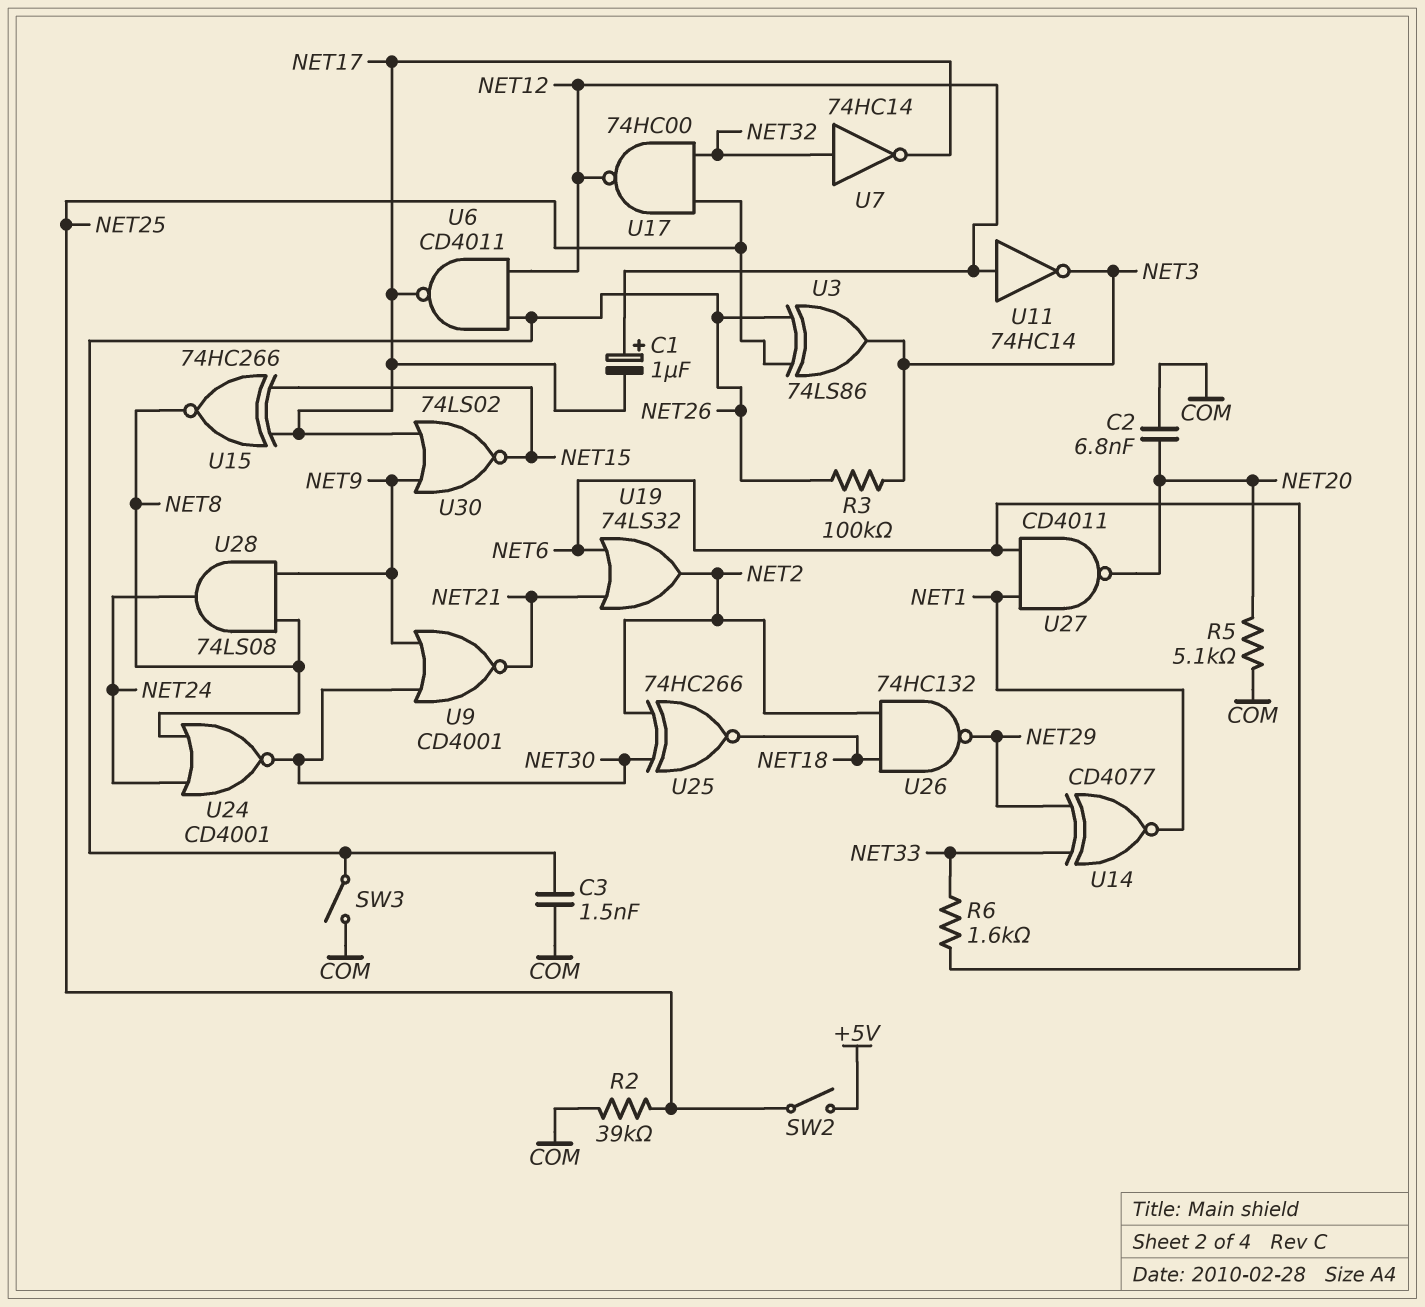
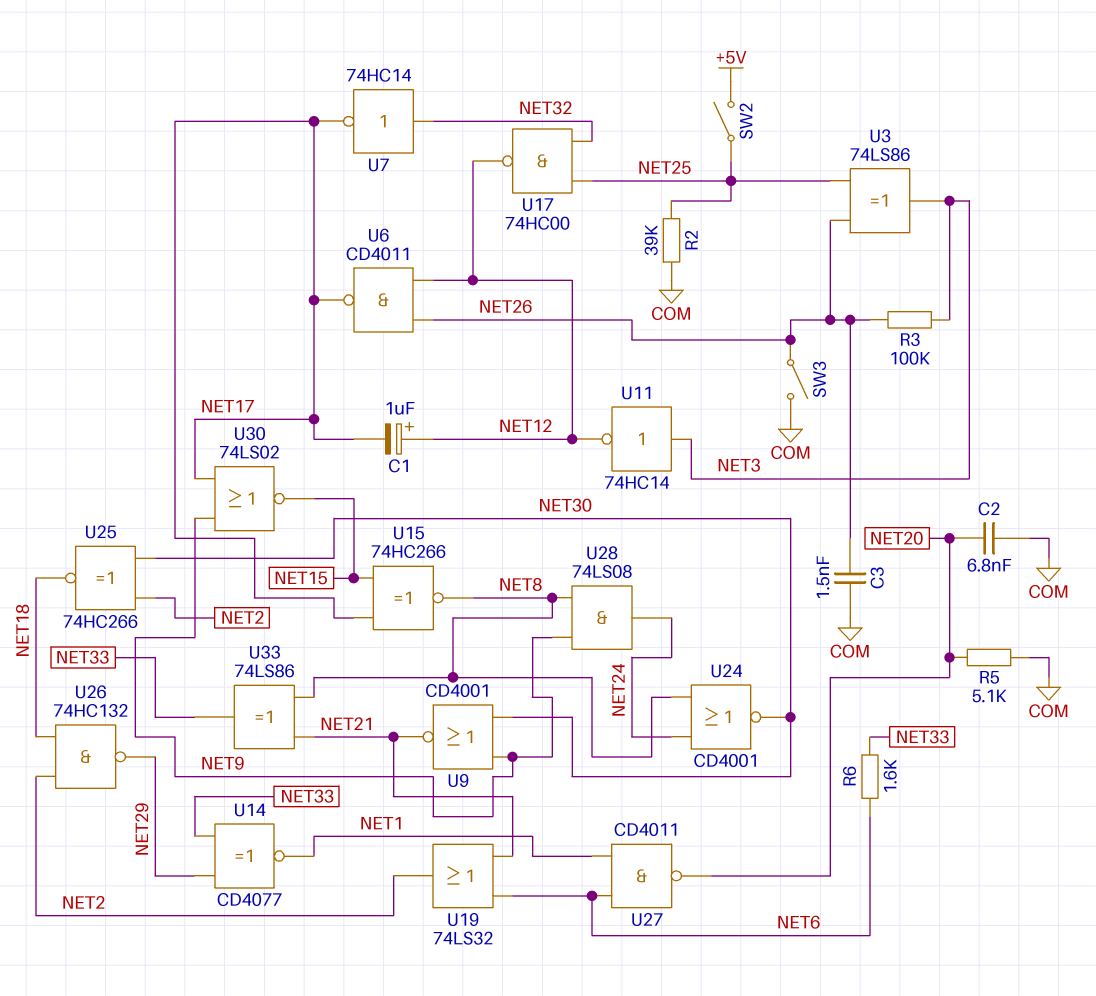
U11: NOT 74HC14 (in NET12, out NET3) -> NOT 74HC14 (in NET3, out NET12)
U33: none -> XOR 74LS86 (in NET8, in NET21, out NET33)

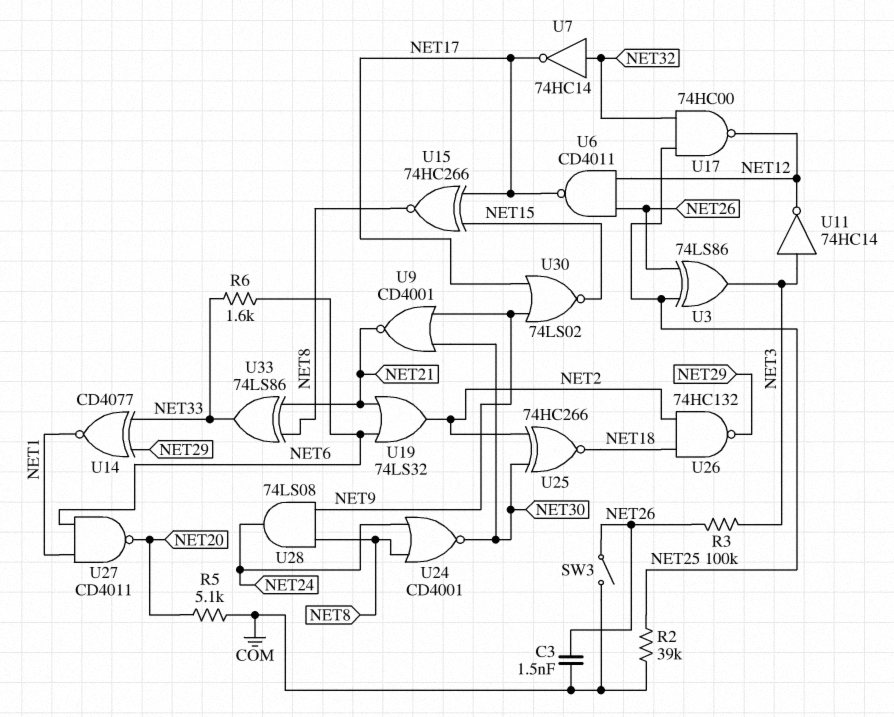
C1: 1uF (plus NET12, minus NET17) -> none
C2: 6.8nF (COM, NET20) -> none
SW2: switch (+5V, NET25) -> none

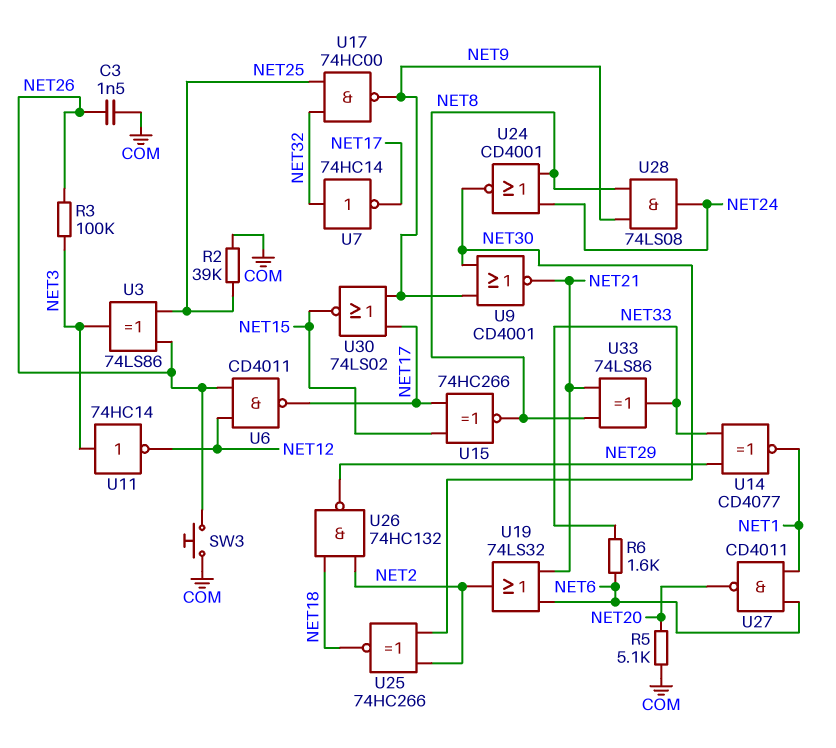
SW3: switch (COM, NET26) -> button (COM, NET26)
U17: NAND 74HC00 (in NET25, in NET32, out NET12) -> NAND 74HC00 (in NET25, in NET32, out NET9)

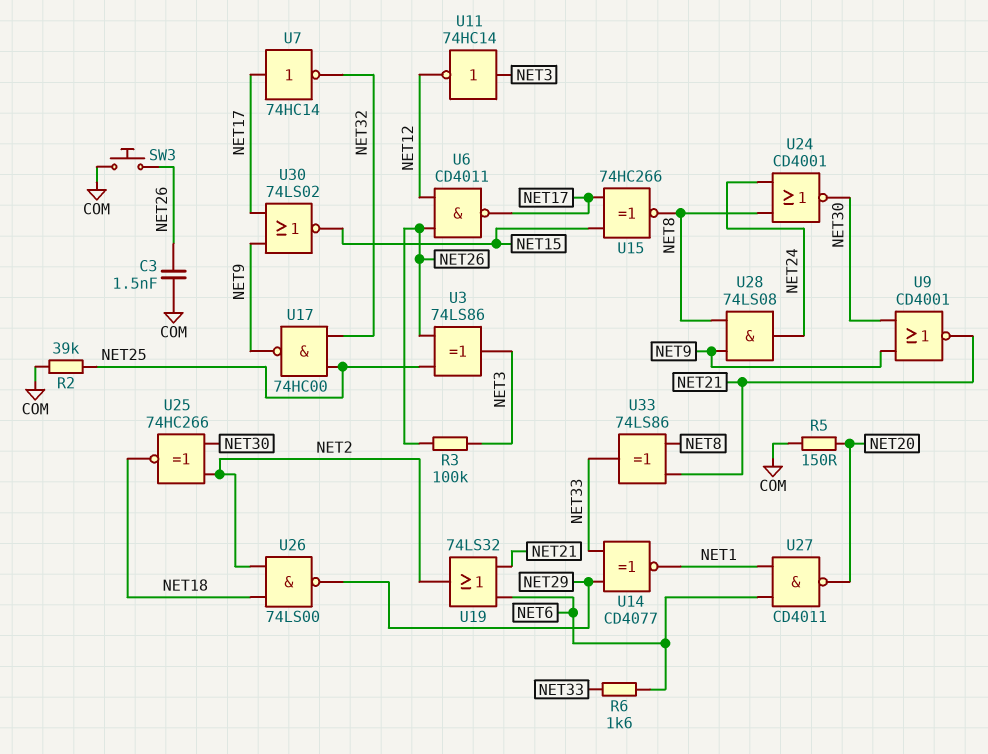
R5: 5.1k (COM, NET20) -> 150 (COM, NET20)
U7: NOT 74HC14 (in NET32, out NET17) -> NOT 74HC14 (in NET17, out NET32)
U26: NAND 74HC132 (in NET2, in NET18, out NET29) -> NAND 74LS00 (in NET2, in NET18, out NET29)

